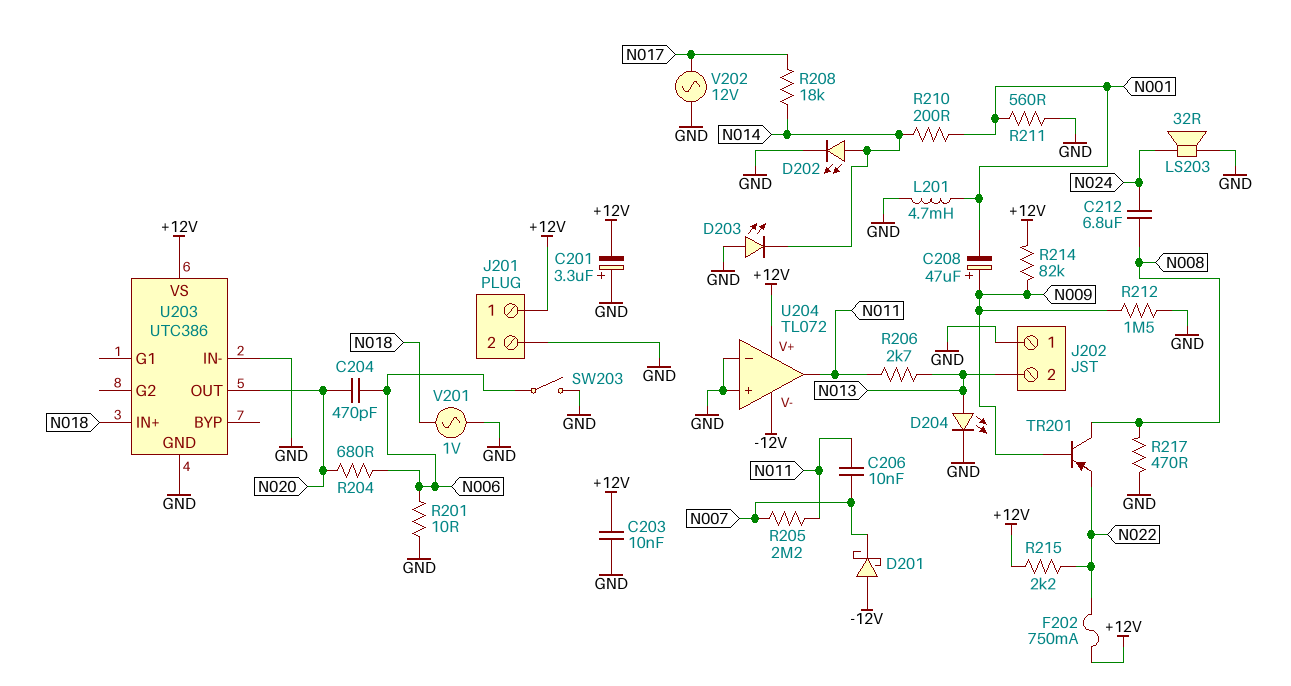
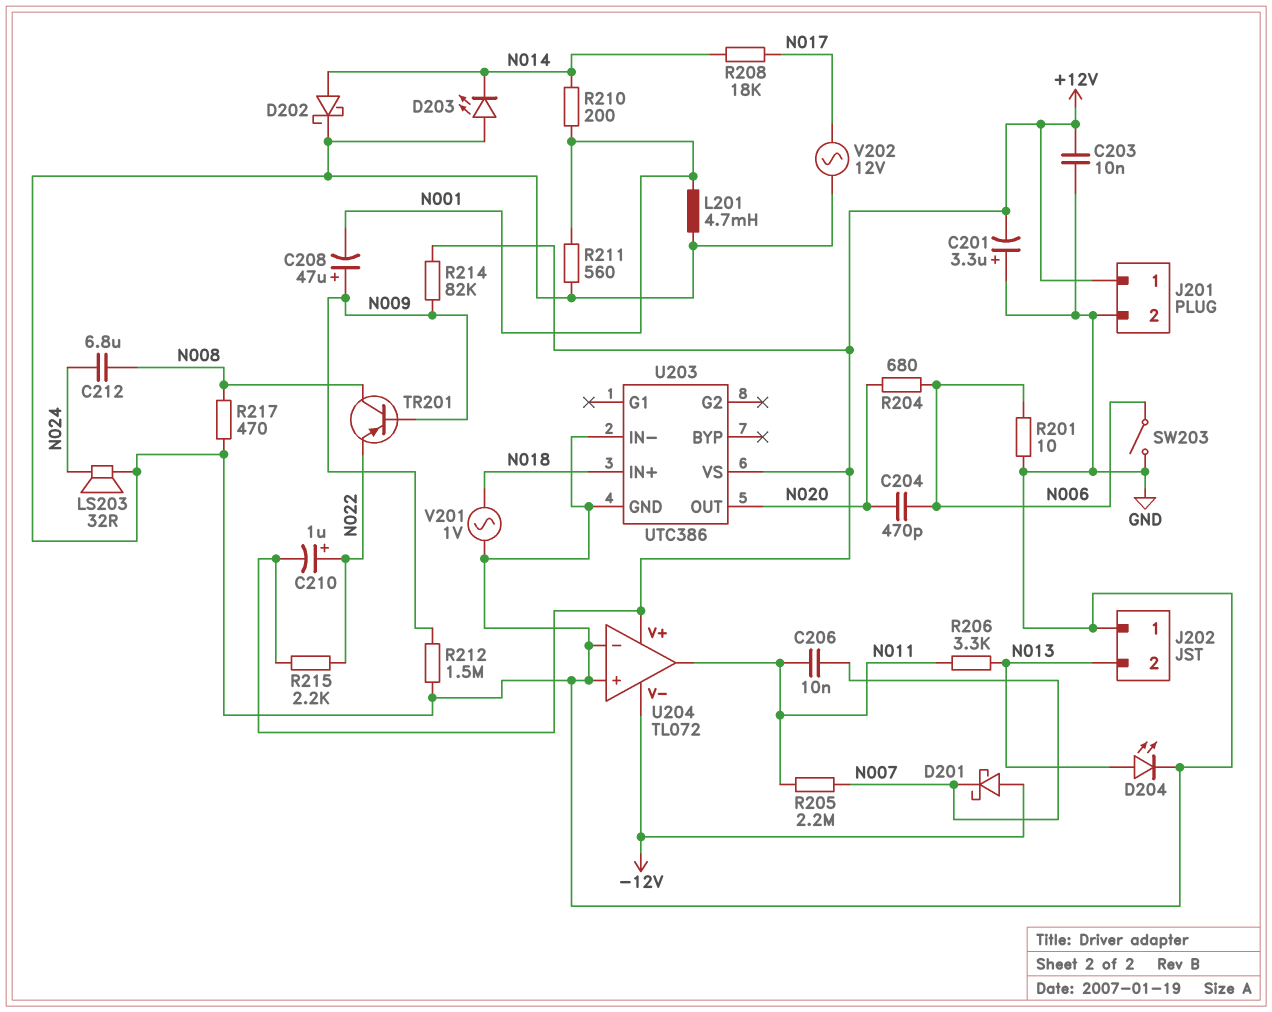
C210: none -> 1uF (plus N022, minus +12V)
D202: LED (A N014, K GND) -> schottky (A N014, K GND)
F202: 750mA (+12V, N022) -> none
R206: 2.7k (N011, N013) -> 3.3k (N011, N013)

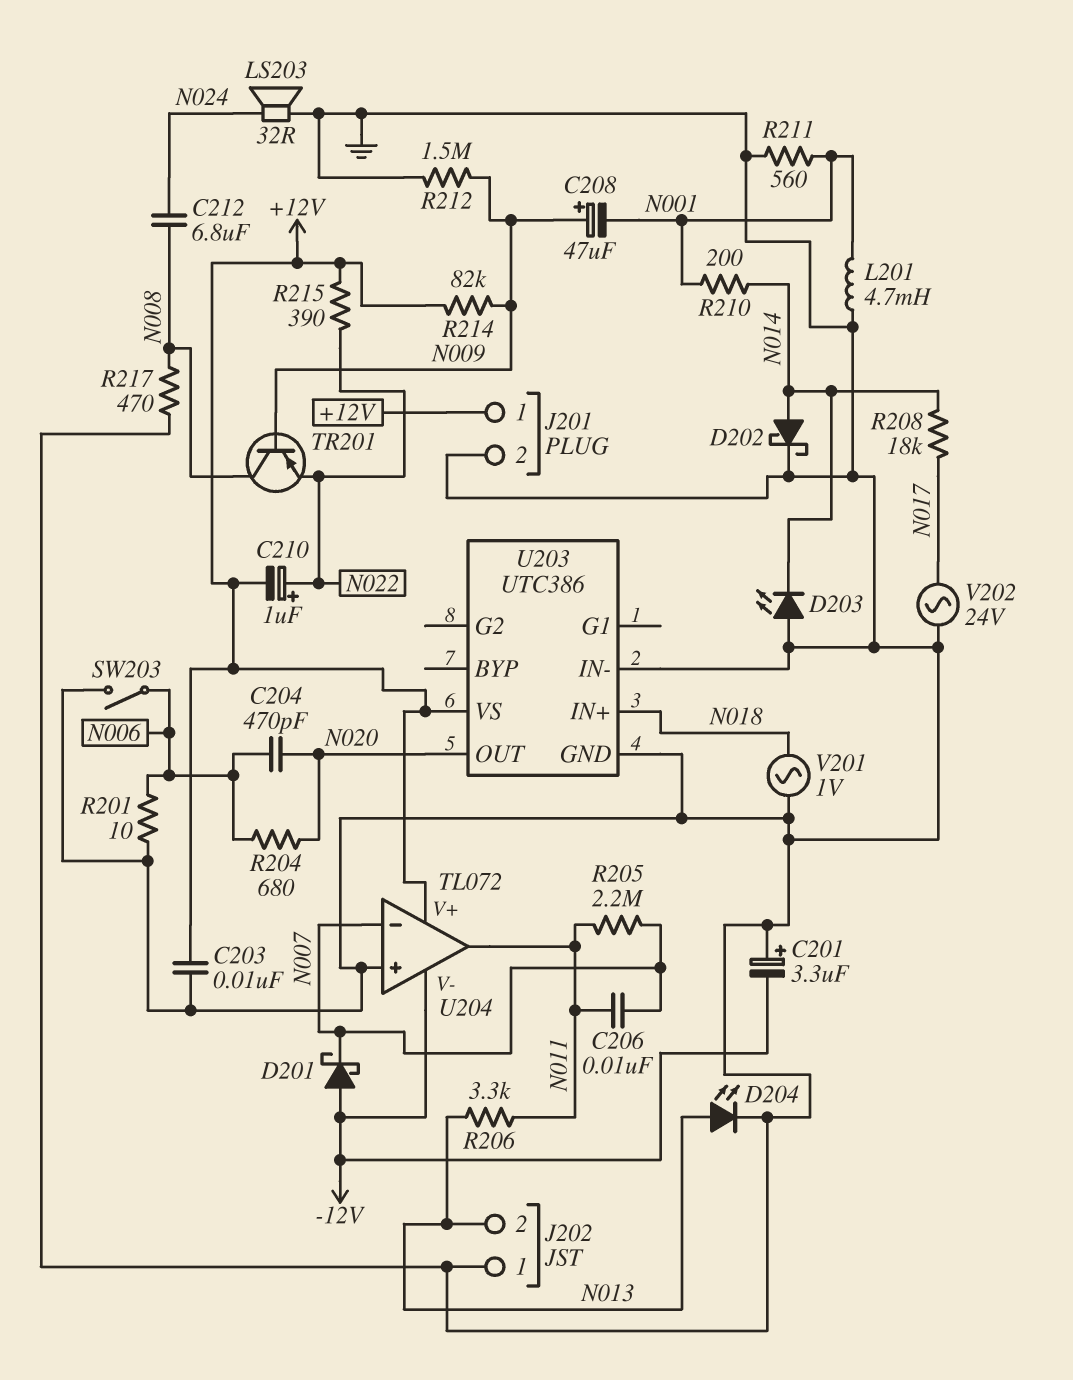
C201: 3.3uF (plus GND, minus +12V) -> 3.3uF (plus GND, minus -12V)
R215: 2.2k (+12V, N022) -> 390 (+12V, N022)
U204 pin in-: GND -> N007
V202: AC 12V (GND, N017) -> AC 24V (GND, N017)

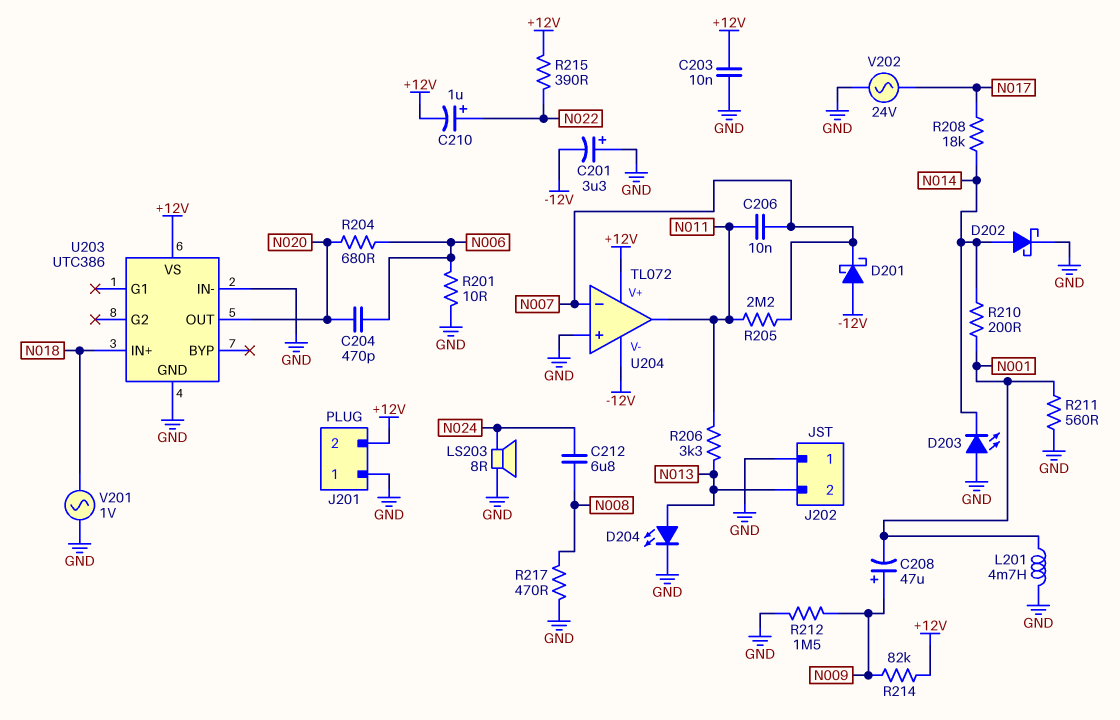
J201 pin 1: +12V -> GND
J201 pin 2: GND -> +12V
LS203: speaker 32R (GND, N024) -> speaker 8R (GND, N024)
SW203: switch (GND, N006) -> none
TR201: PNP (B N009, C N008, E N022) -> none

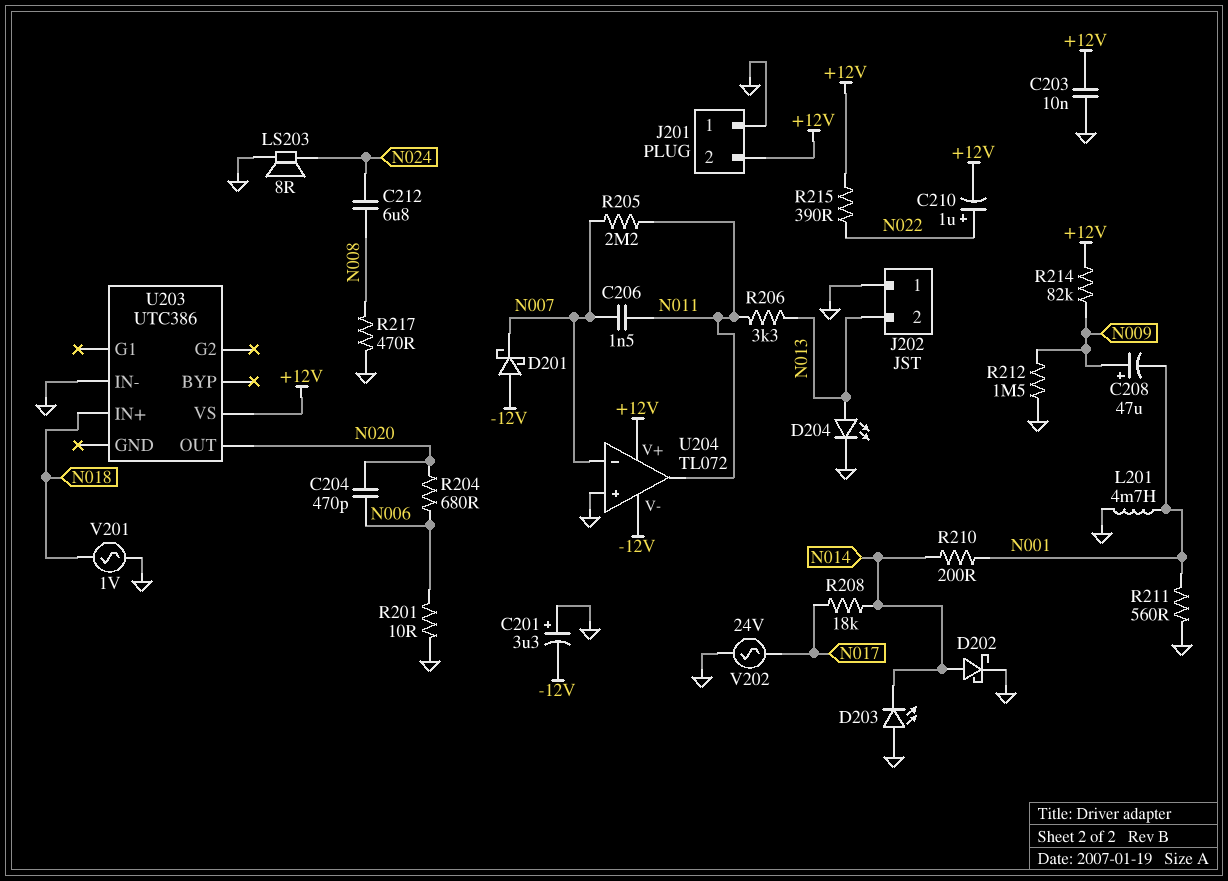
C206: 10nF (N007, N011) -> 1.5nF (N007, N011)
U203 pin GND: GND -> none

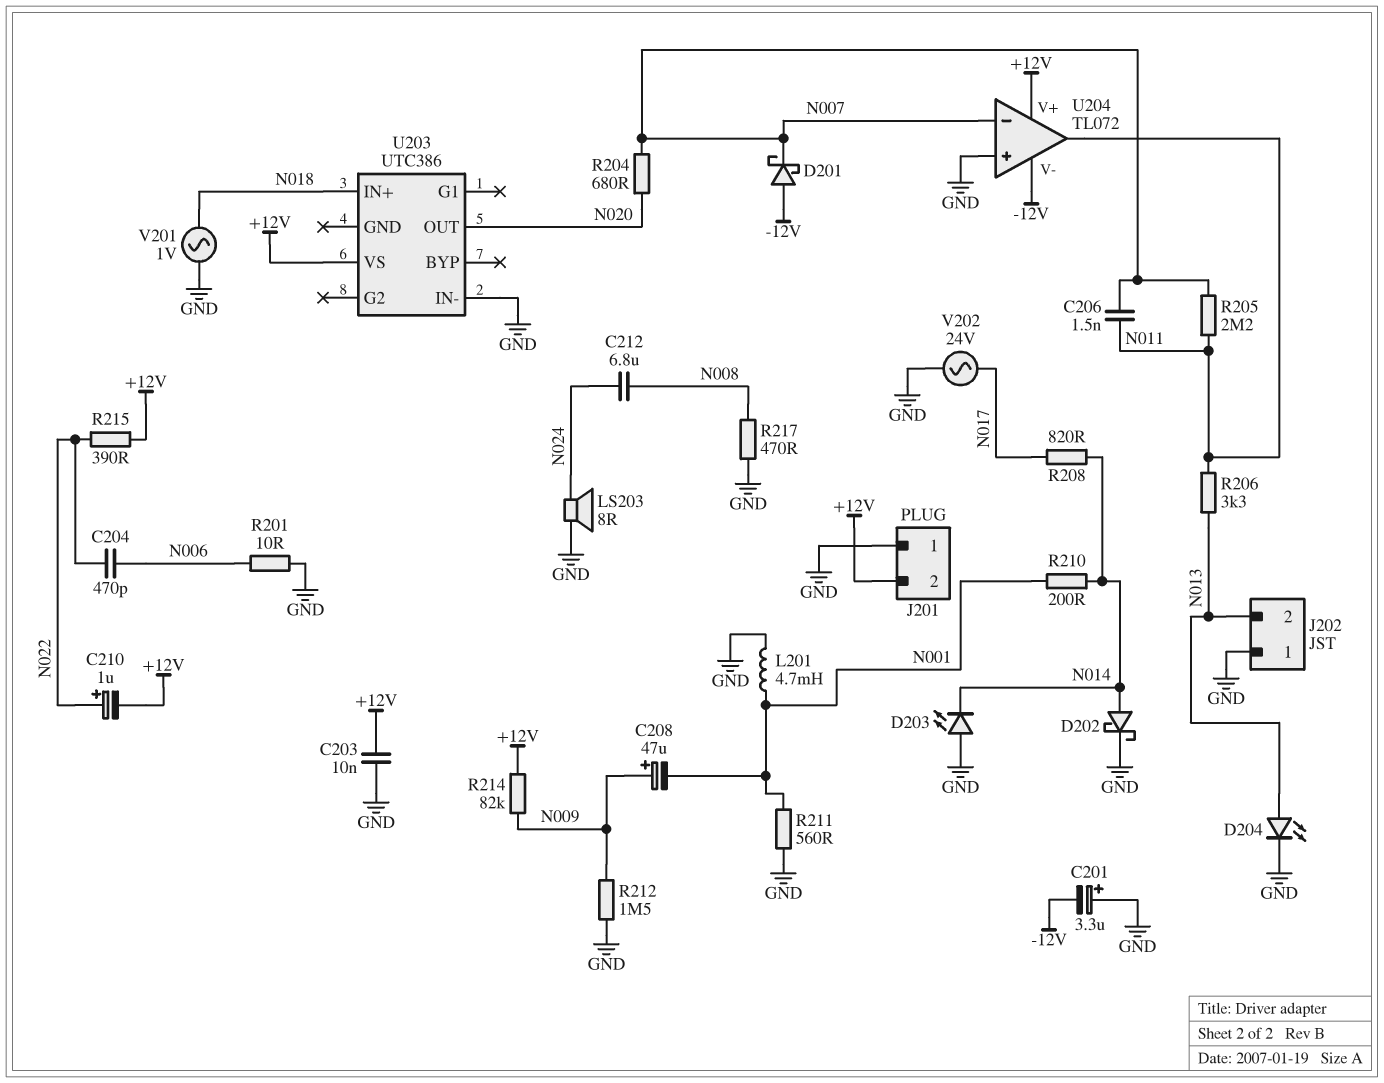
C204: 470pF (N006, N020) -> 470pF (N006, N022)
R204: 680 (N006, N020) -> 680 (N007, N020)
R208: 18k (N014, N017) -> 820 (N014, N017)

